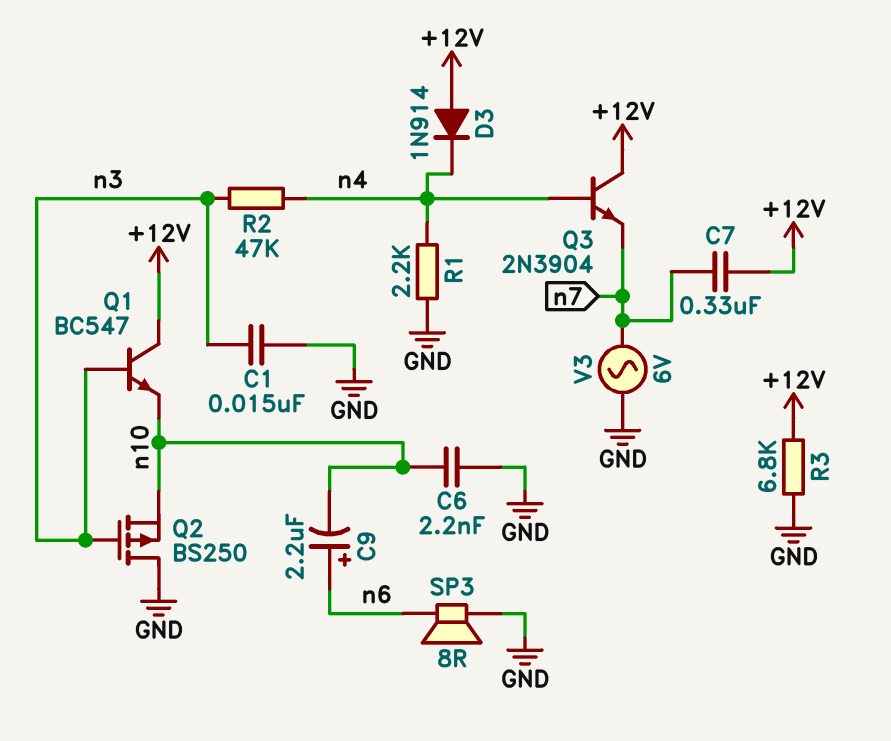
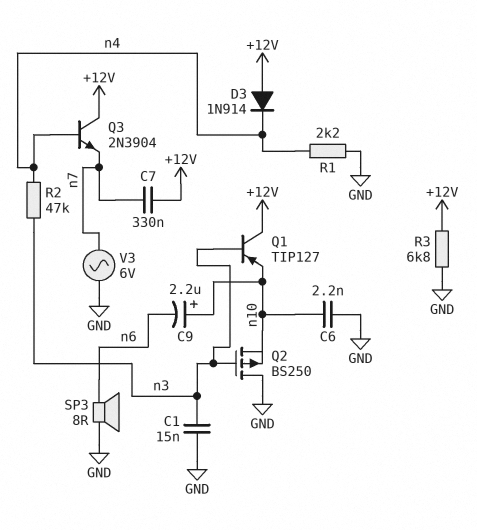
C9: 2.2uF (plus n6, minus n10) -> 2.2uF (plus n10, minus n6)
Q1: NPN BC547 (B n3, C +12V, E n10) -> PNP TIP127 (B n3, C +12V, E n10)

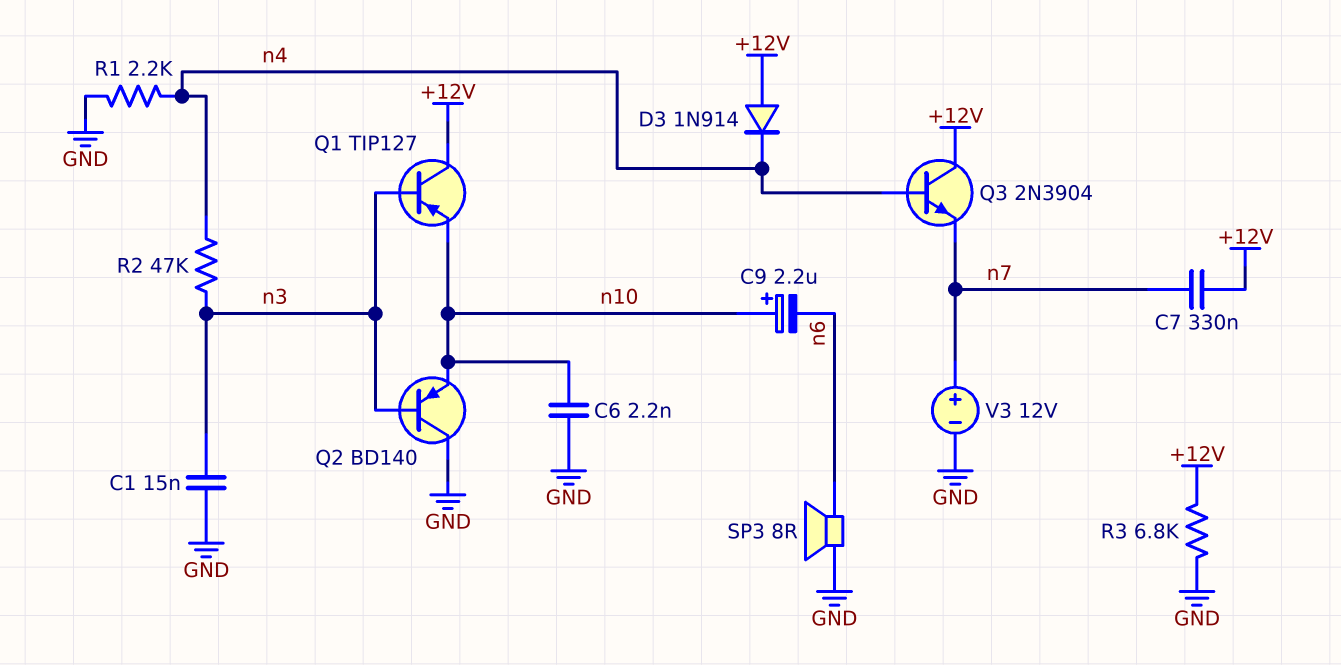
Q2: PMOS BS250 (G n3, D GND, S n10) -> PNP BD140 (B n3, C GND, E n10)
V3: AC 6V (GND, n7) -> 12V (plus n7, minus GND)

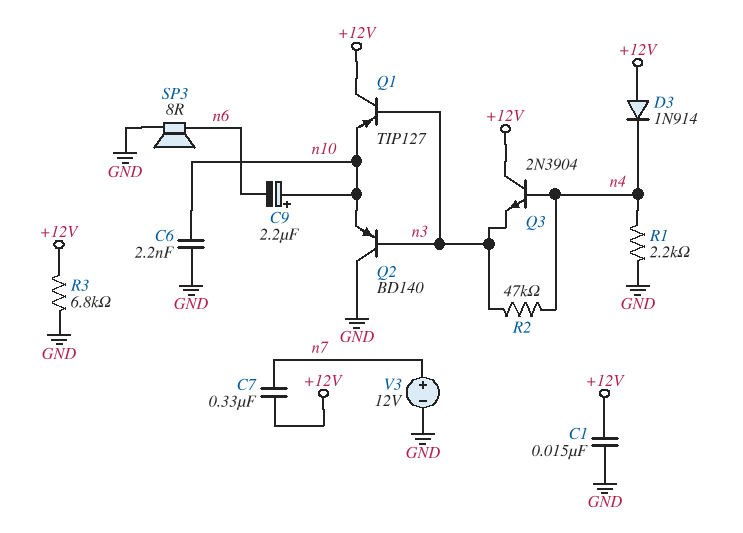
C1: 15nF (GND, n3) -> 15nF (+12V, GND)
Q3: NPN 2N3904 (B n4, C +12V, E n7) -> NPN 2N3904 (B n4, C +12V, E n3)

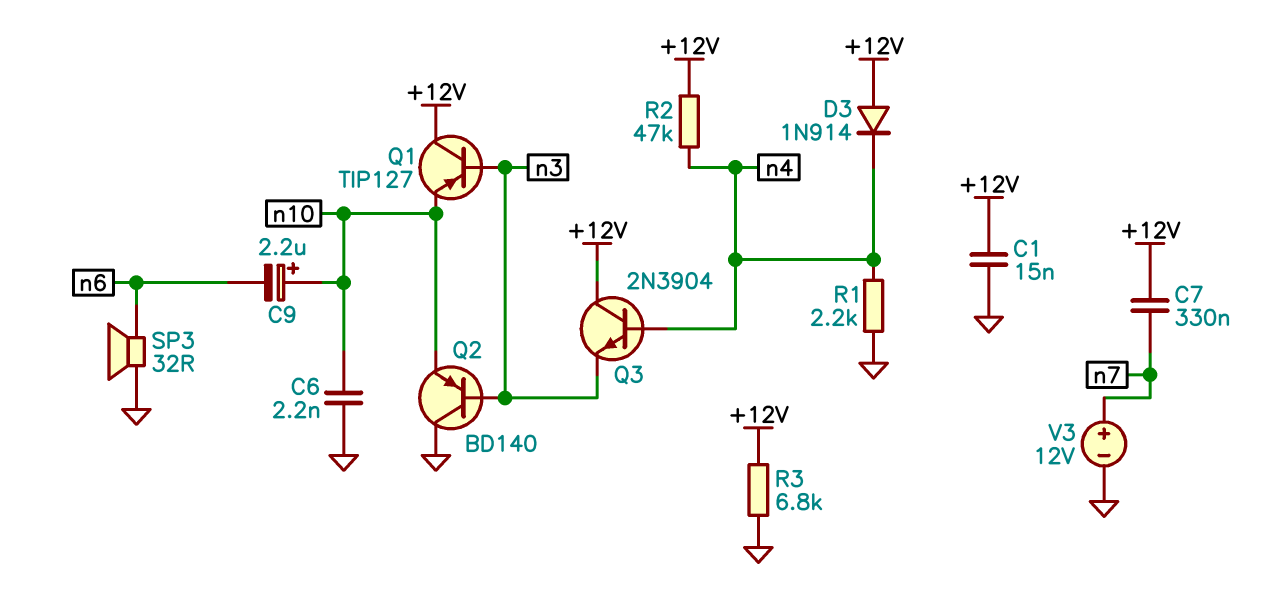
R2: 47k (n3, n4) -> 47k (+12V, n4)
SP3: speaker 8R (GND, n6) -> speaker 32R (GND, n6)

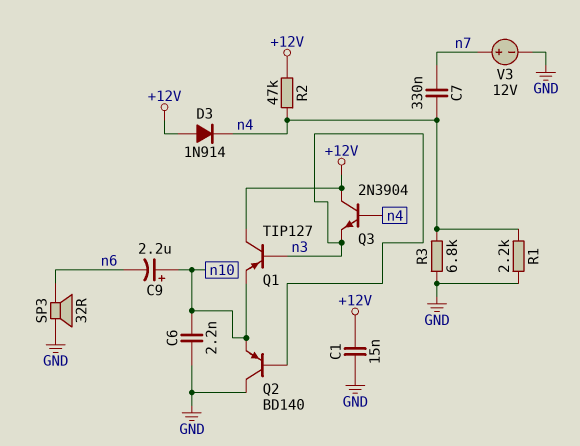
C7: 330nF (+12V, n7) -> 330nF (n4, n7)
R3: 6.8k (+12V, GND) -> 6.8k (GND, n4)

